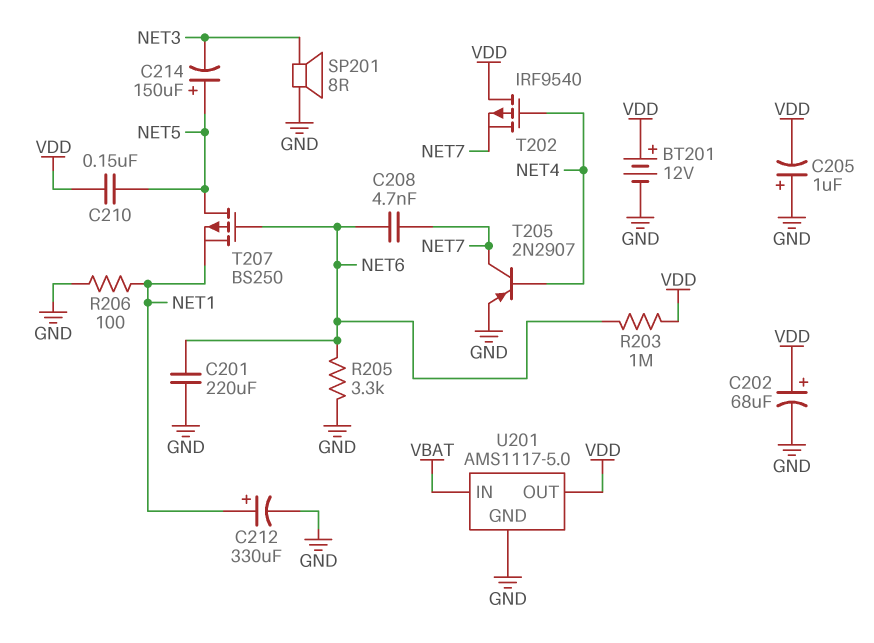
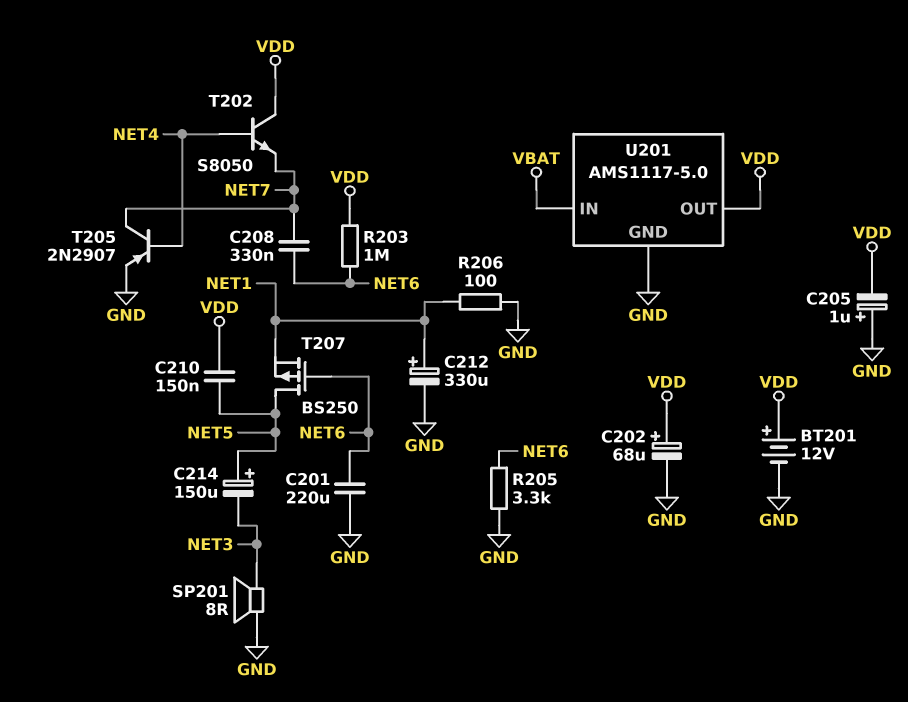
C208: 4.7nF (NET6, NET7) -> 330nF (NET6, NET7)
T202: PMOS IRF9540 (G NET4, D VDD, S NET7) -> NPN S8050 (B NET4, C VDD, E NET7)

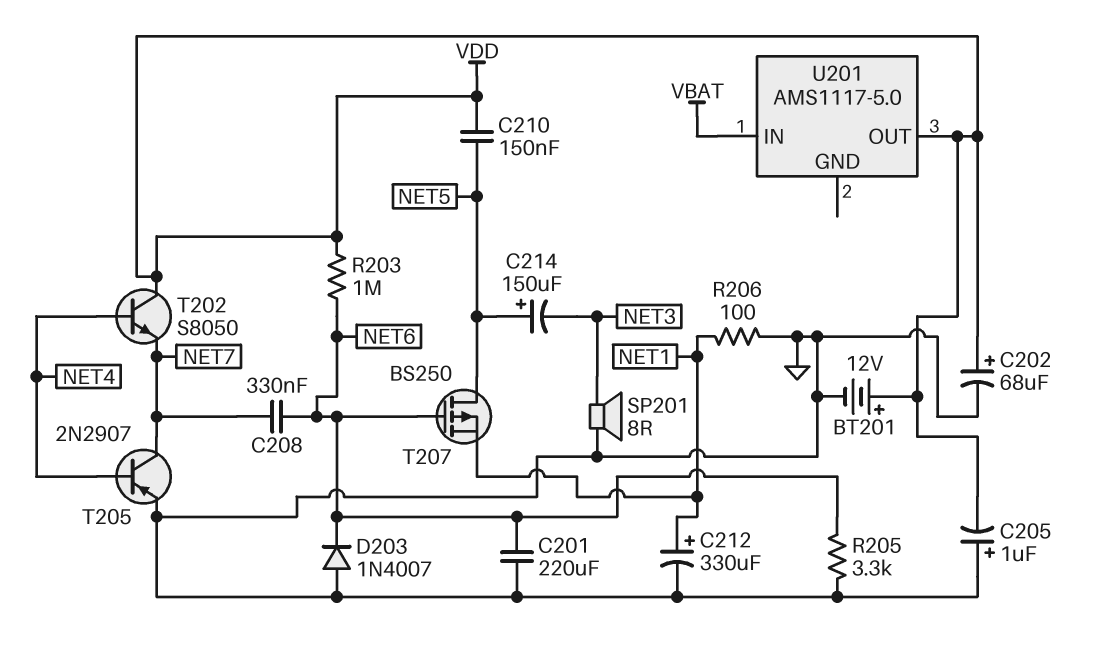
D203: none -> diode 1N4007 (A GND, K NET6)
U201 pin GND: GND -> none

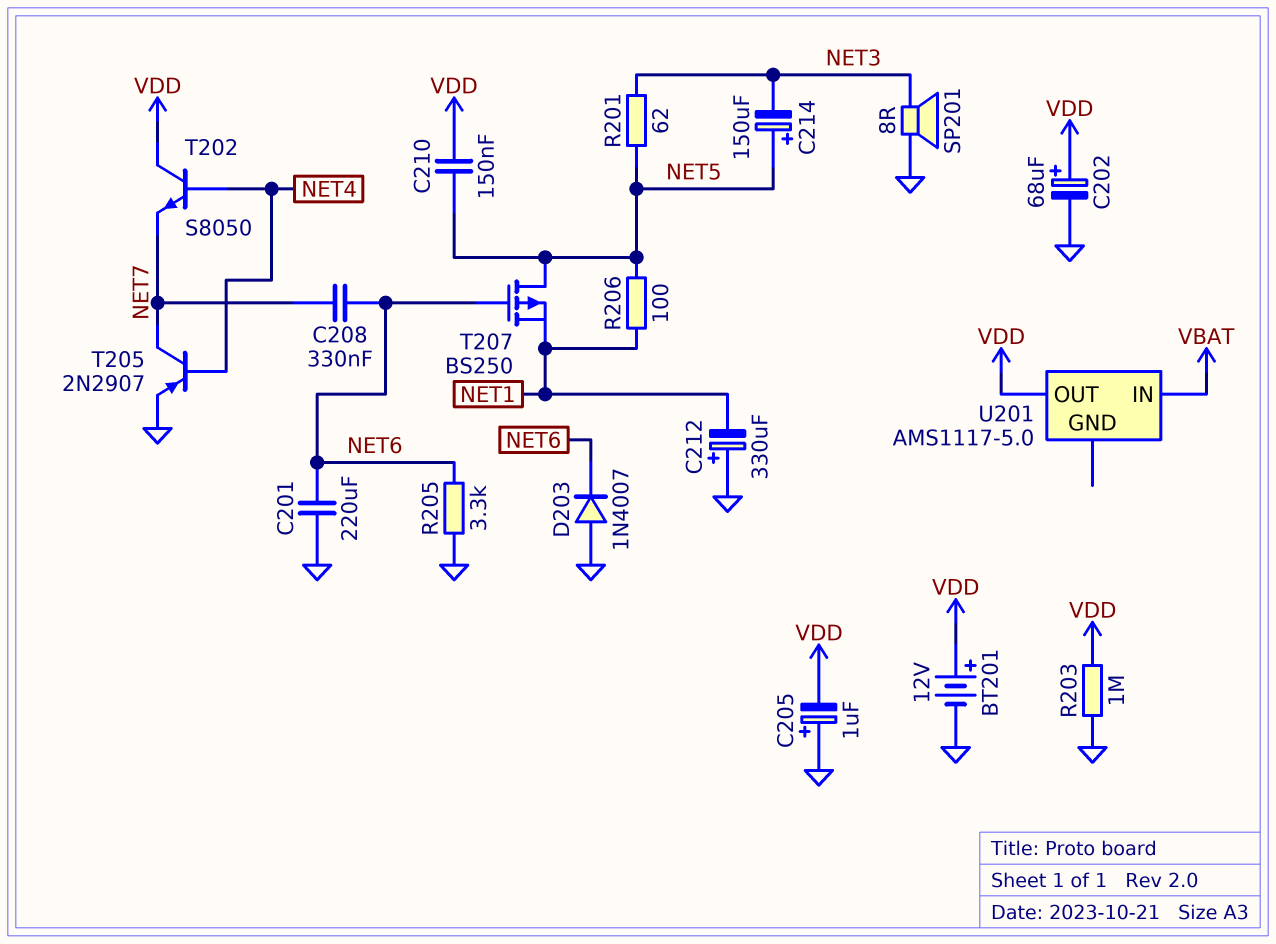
C212: 330uF (plus NET1, minus GND) -> 330uF (plus GND, minus NET1)
R201: none -> 62 (NET3, NET5)
R203: 1M (NET6, VDD) -> 1M (GND, VDD)
R206: 100 (GND, NET1) -> 100 (NET1, NET5)

